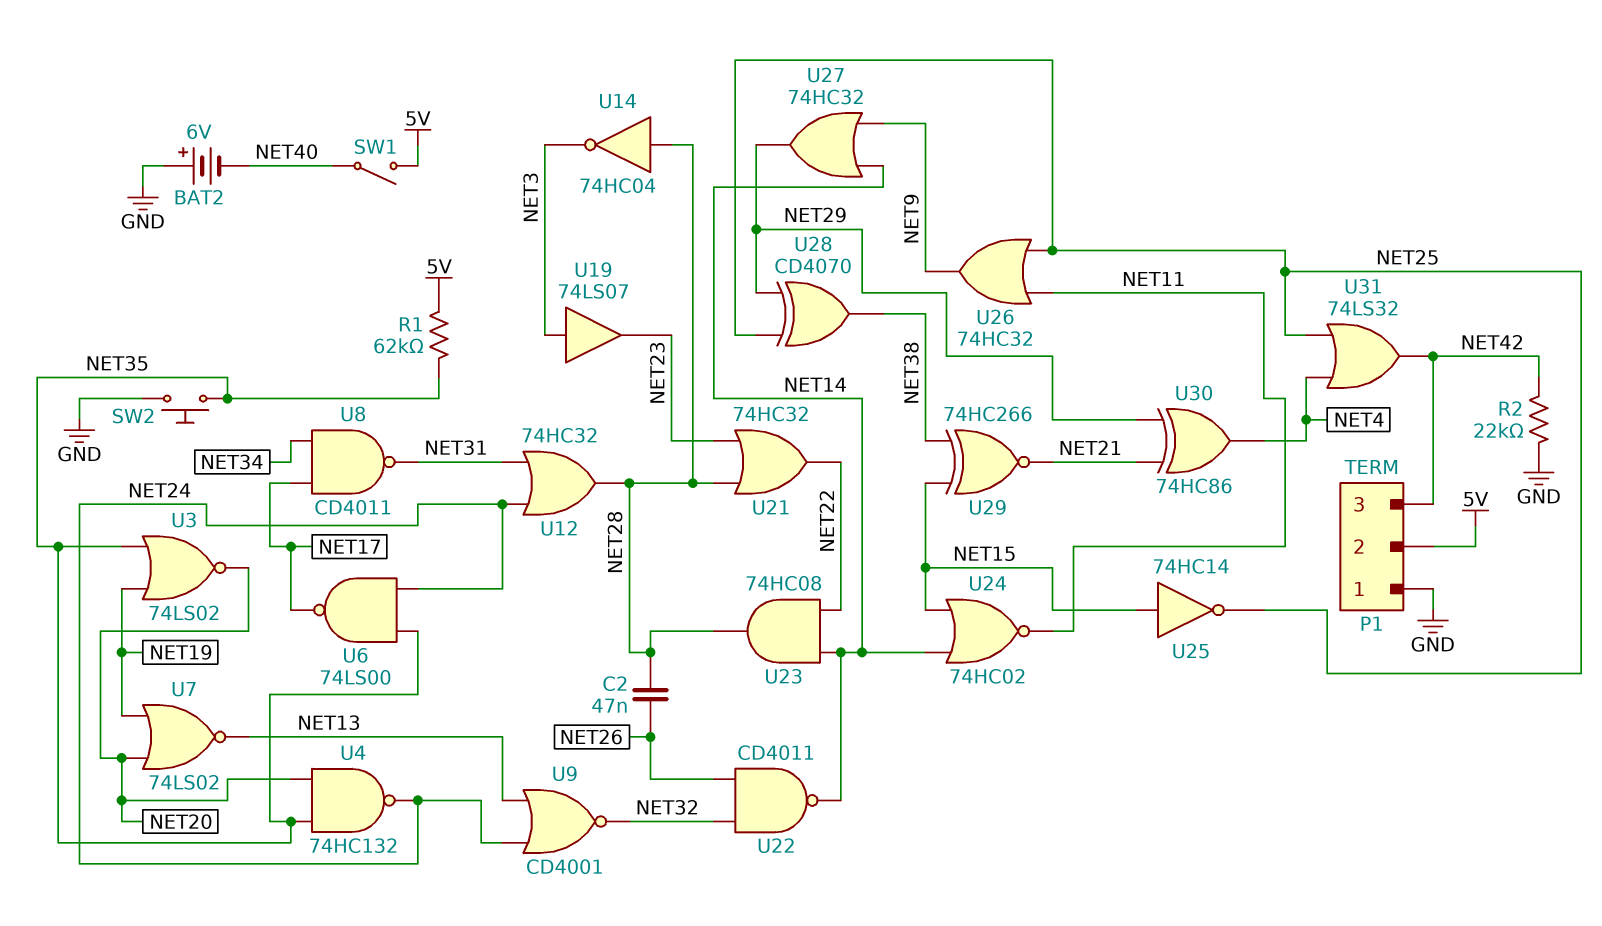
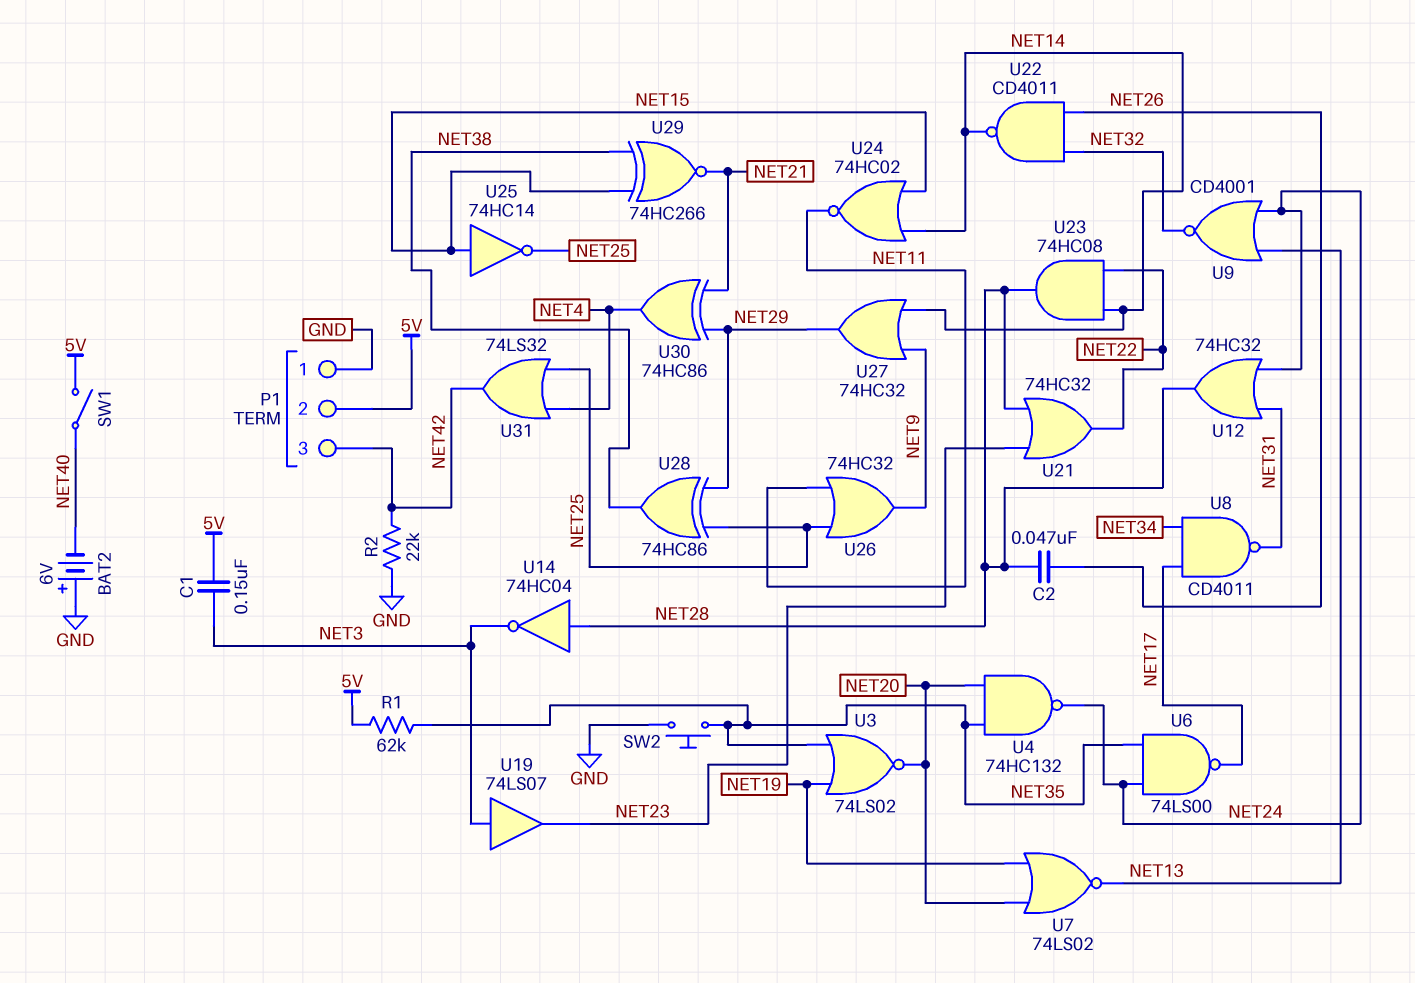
C1: none -> 150nF (5V, NET3)
U28: XOR CD4070 (in NET25, in NET29, out NET38) -> XOR 74HC86 (in NET25, in NET29, out NET38)

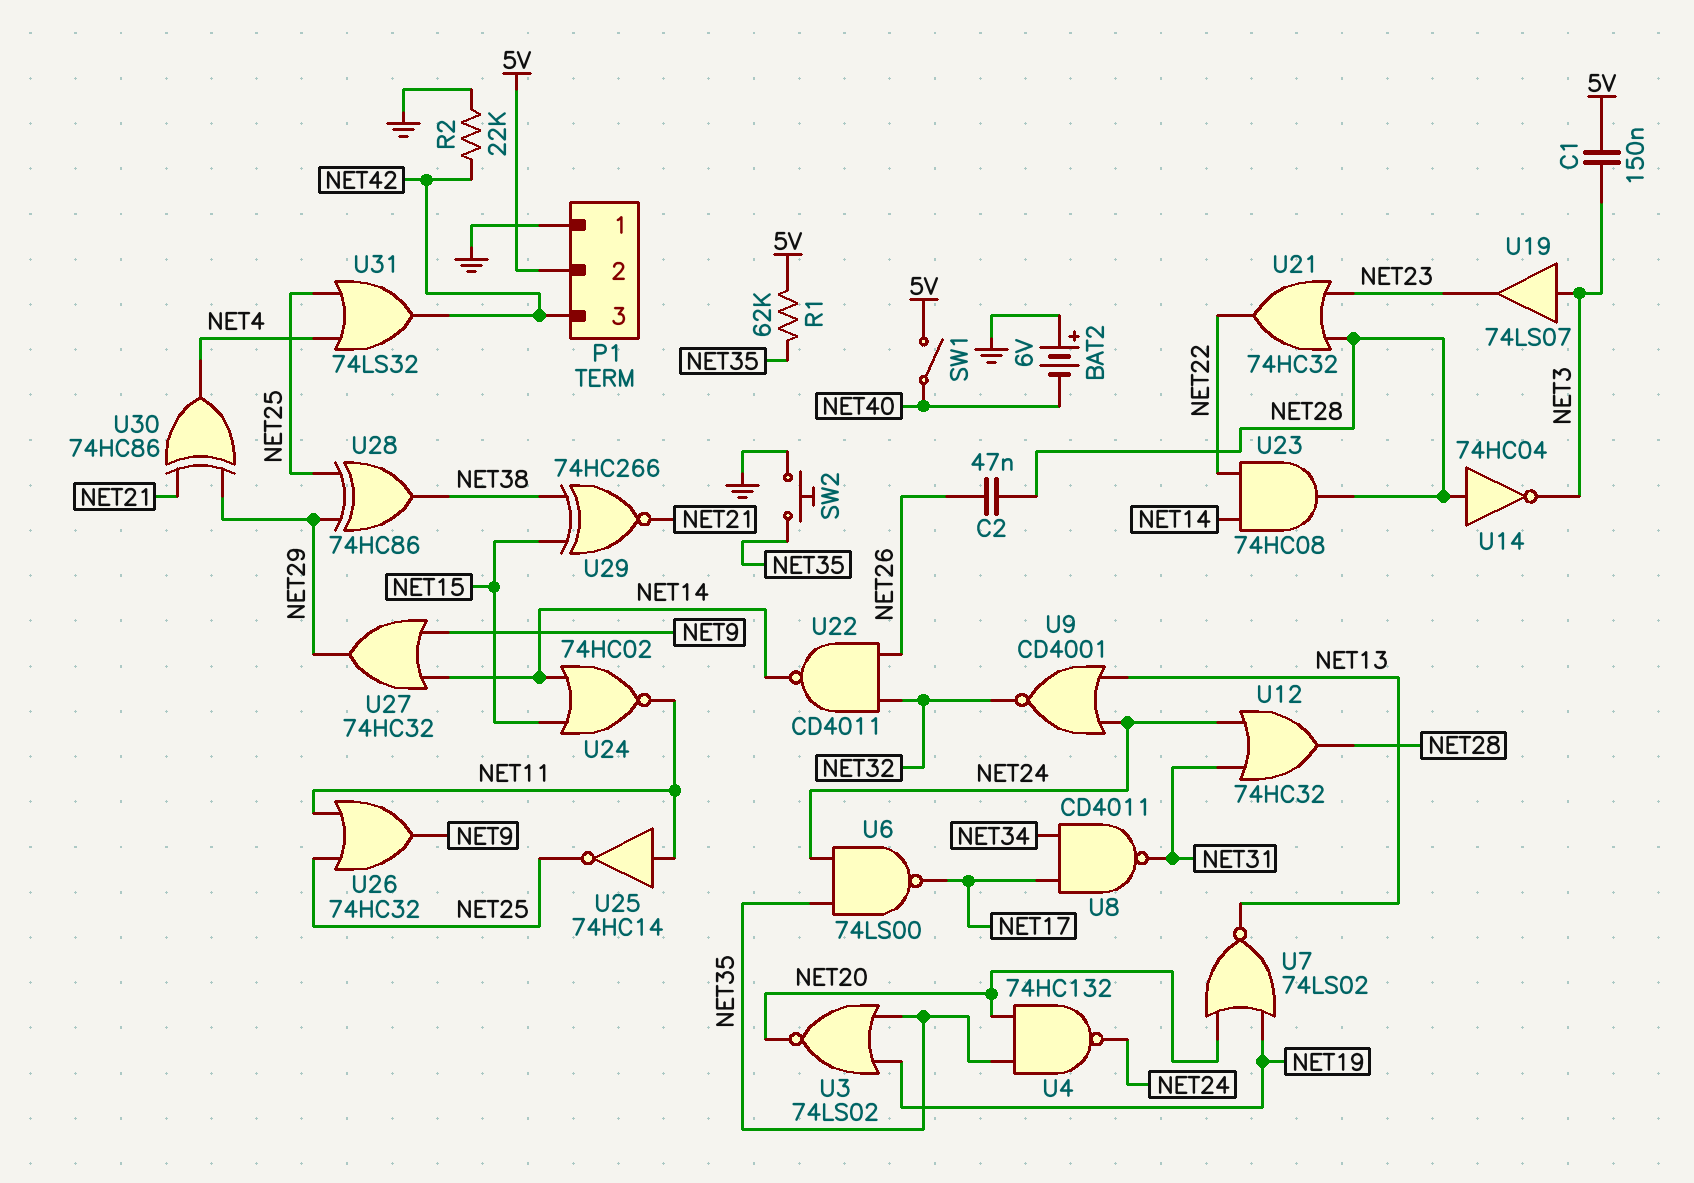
U25: NOT 74HC14 (in NET15, out NET25) -> NOT 74HC14 (in NET11, out NET25)

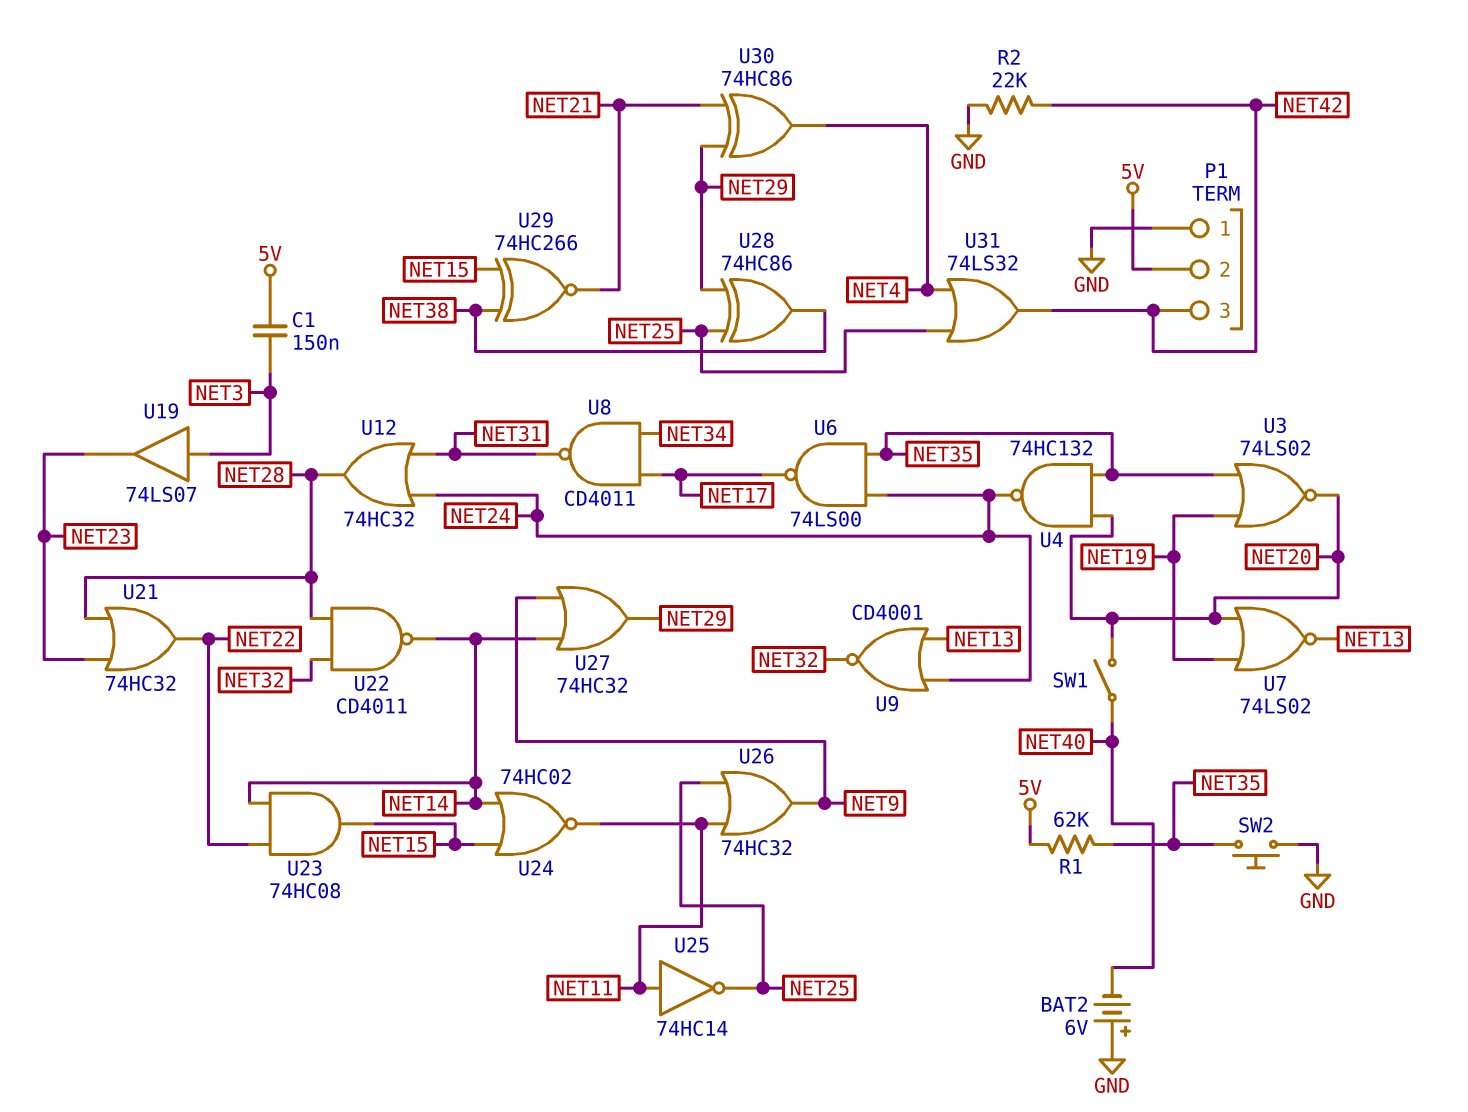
C2: 47nF (NET26, NET28) -> none
SW1: switch (5V, NET40) -> switch (NET20, NET40)
U14: NOT 74HC04 (in NET28, out NET3) -> none
U22: NAND CD4011 (in NET26, in NET32, out NET14) -> NAND CD4011 (in NET28, in NET32, out NET14)
U23: AND 74HC08 (in NET14, in NET22, out NET28) -> AND 74HC08 (in NET14, in NET22, out NET15)

